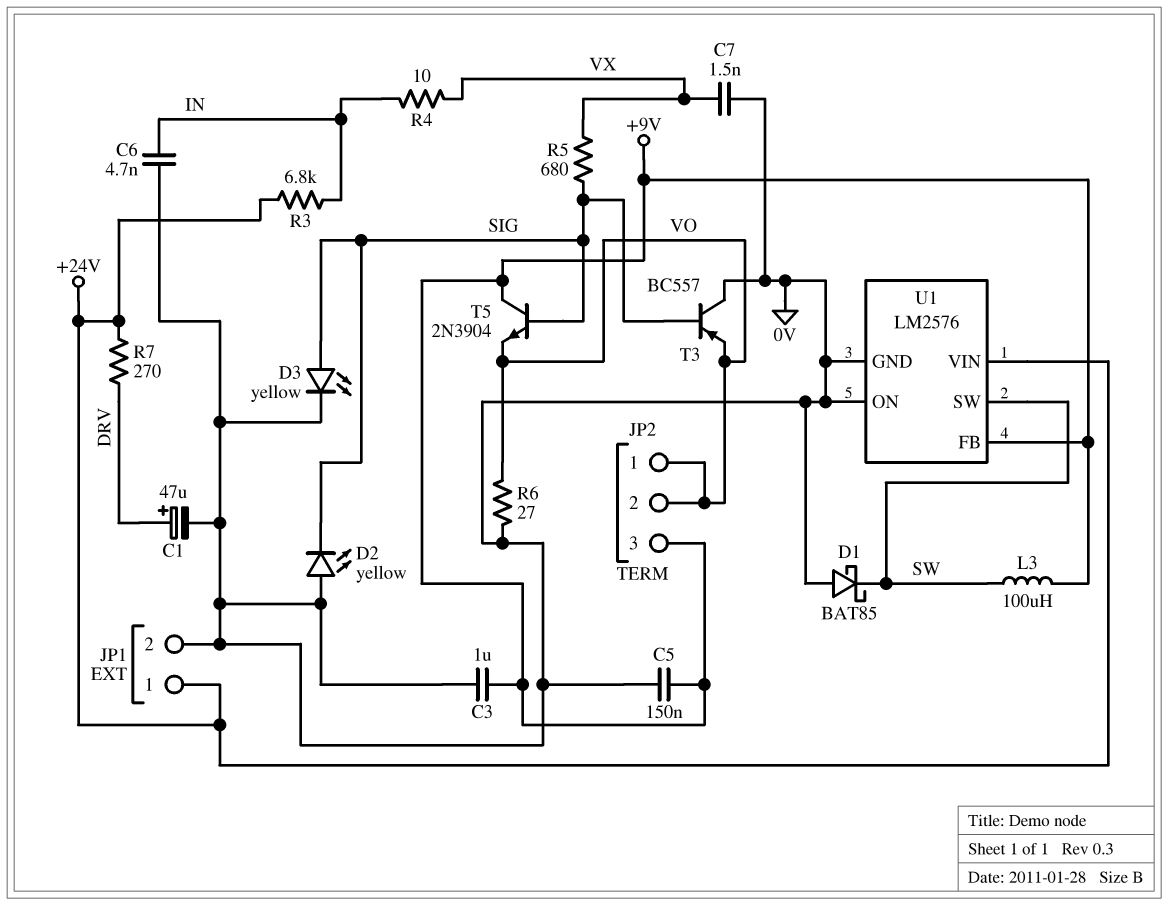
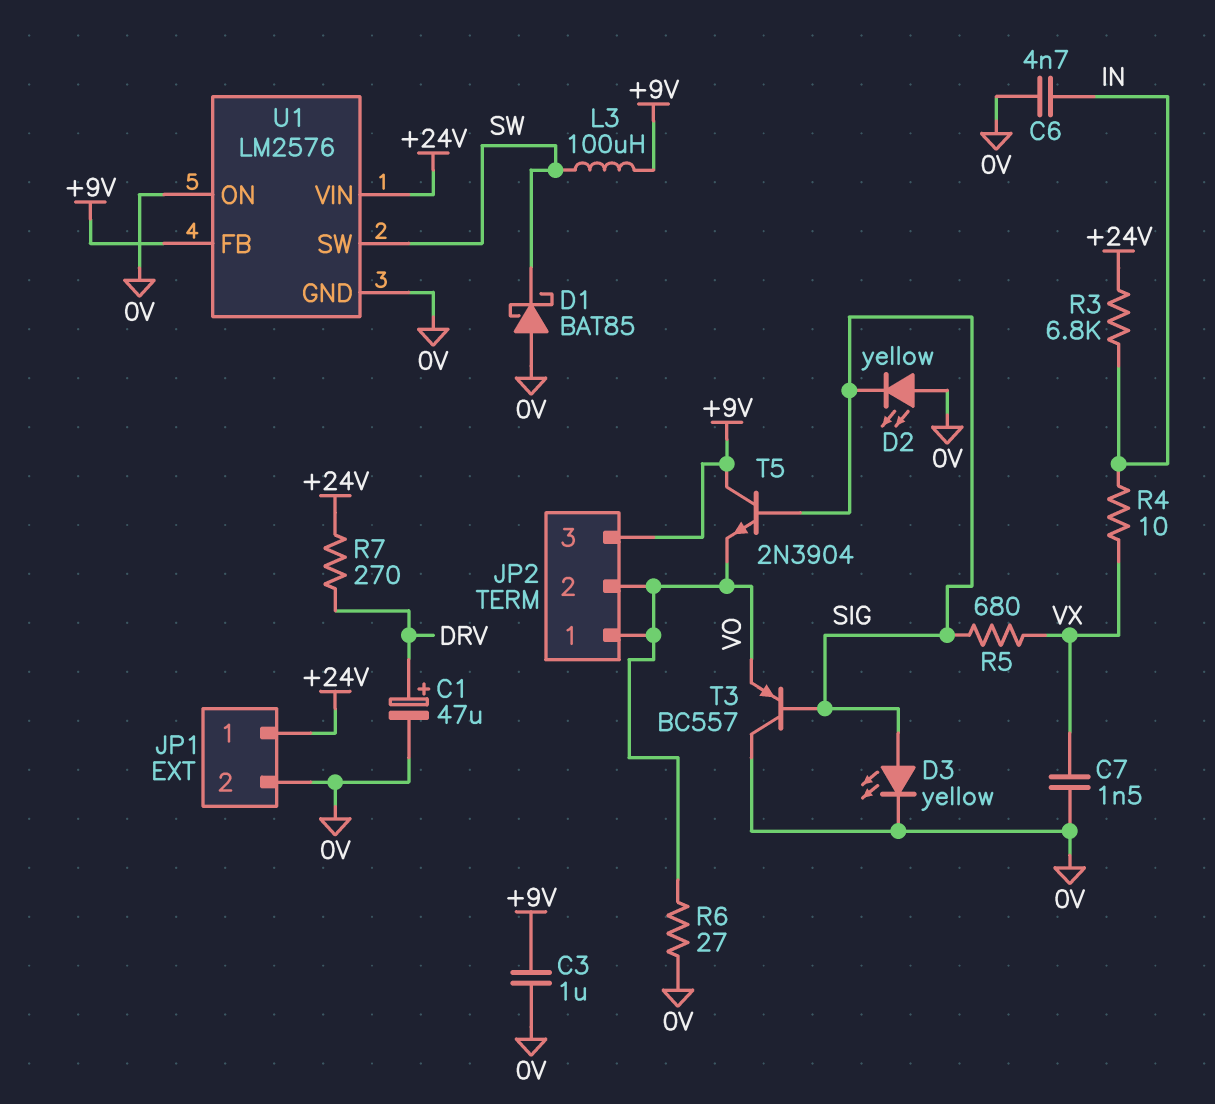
C5: 150nF (+9V, 0V) -> none

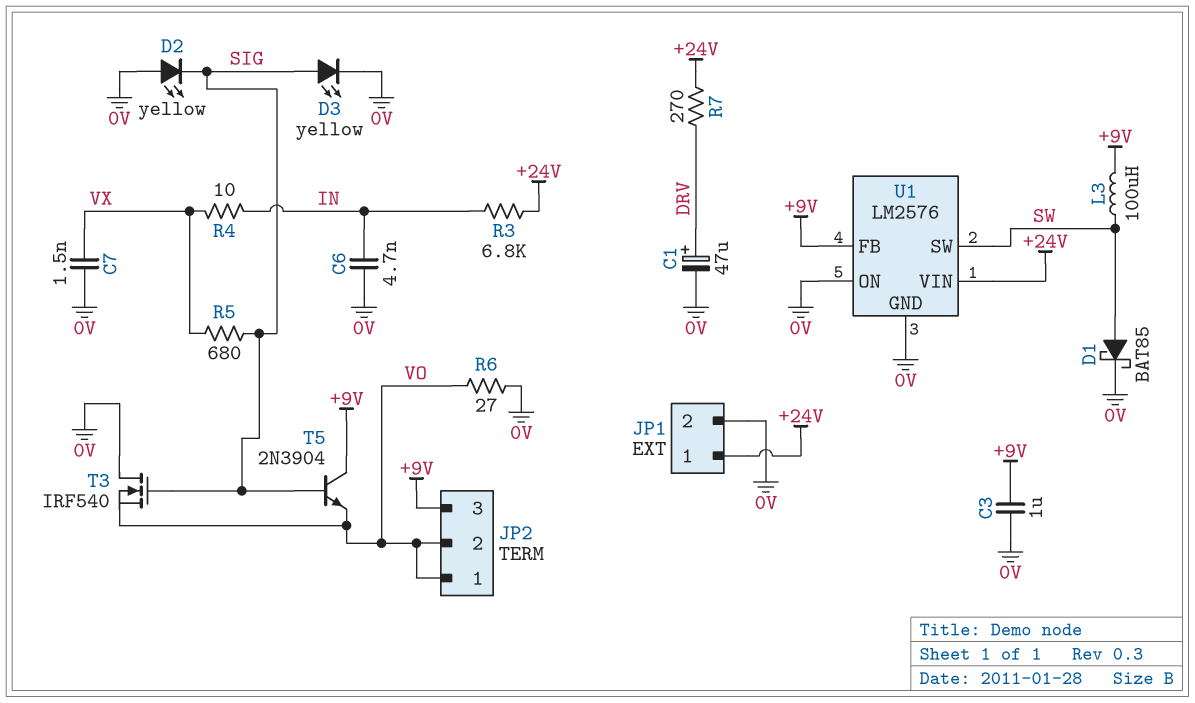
D1: schottky BAT85 (A 0V, K SW) -> schottky BAT85 (A SW, K 0V)
T3: PNP BC557 (B SIG, C 0V, E VO) -> NMOS IRF540 (G SIG, D 0V, S VO)

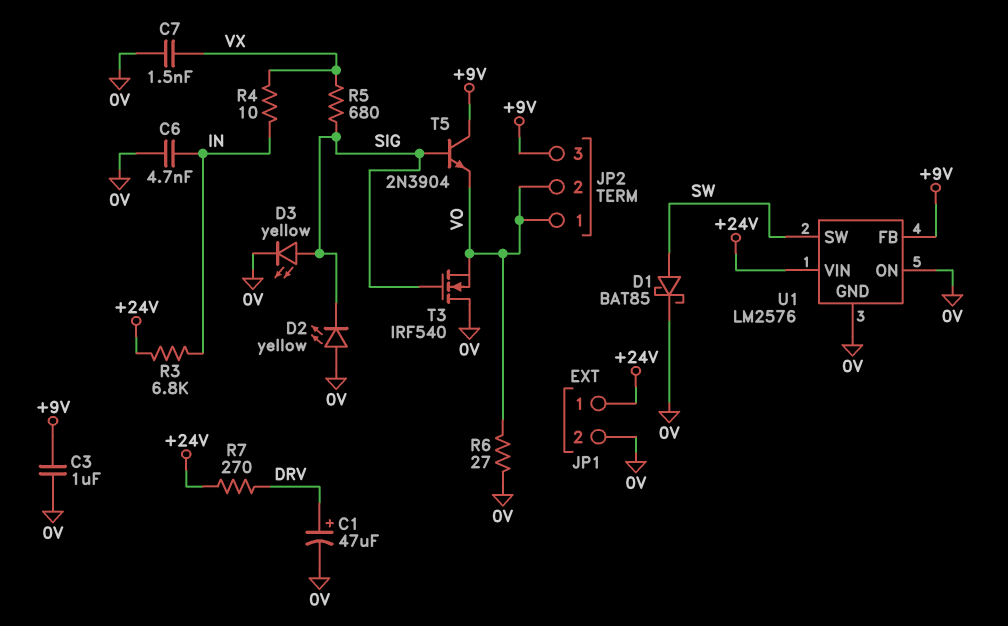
L3: 100uH (+9V, SW) -> none

